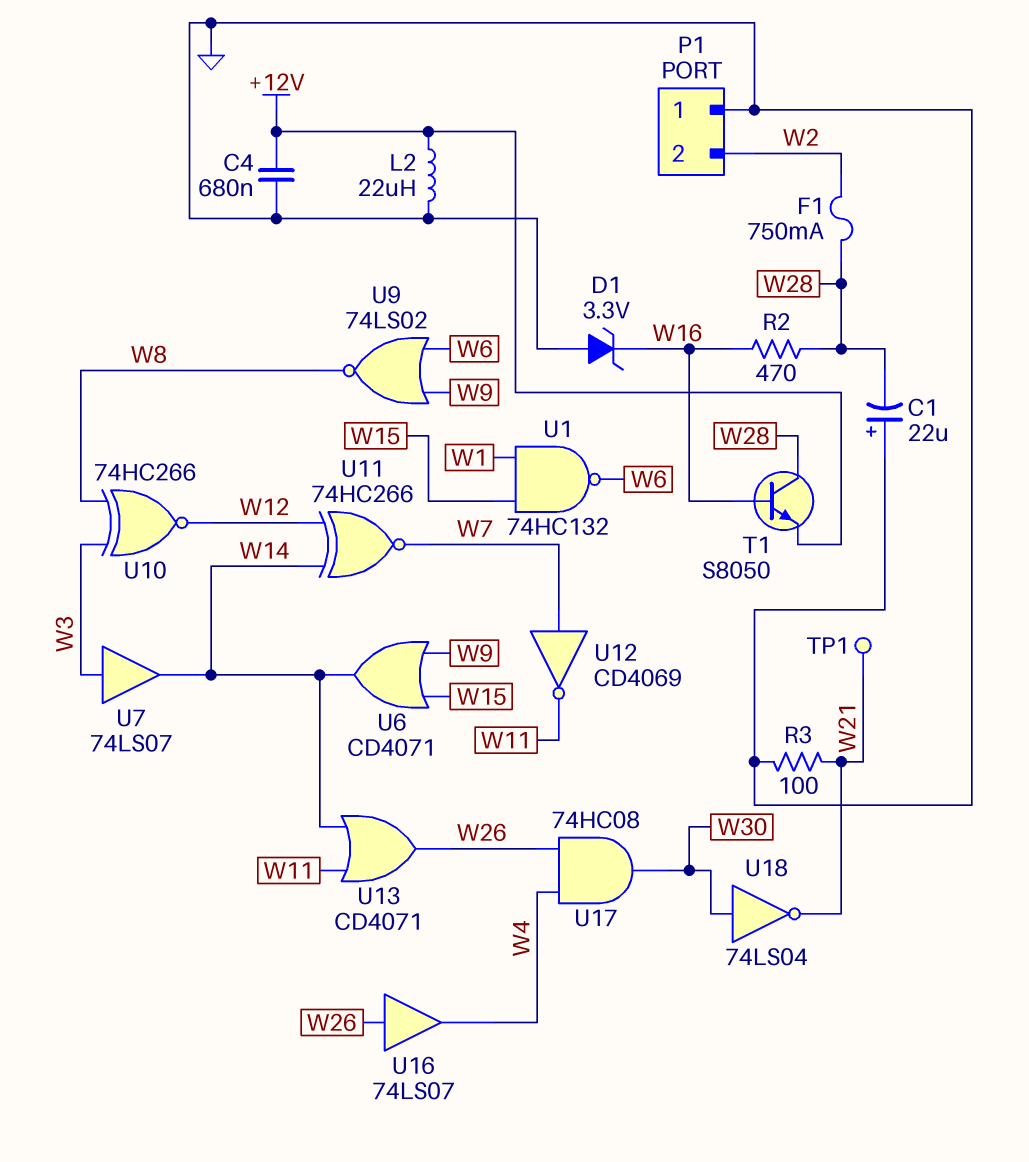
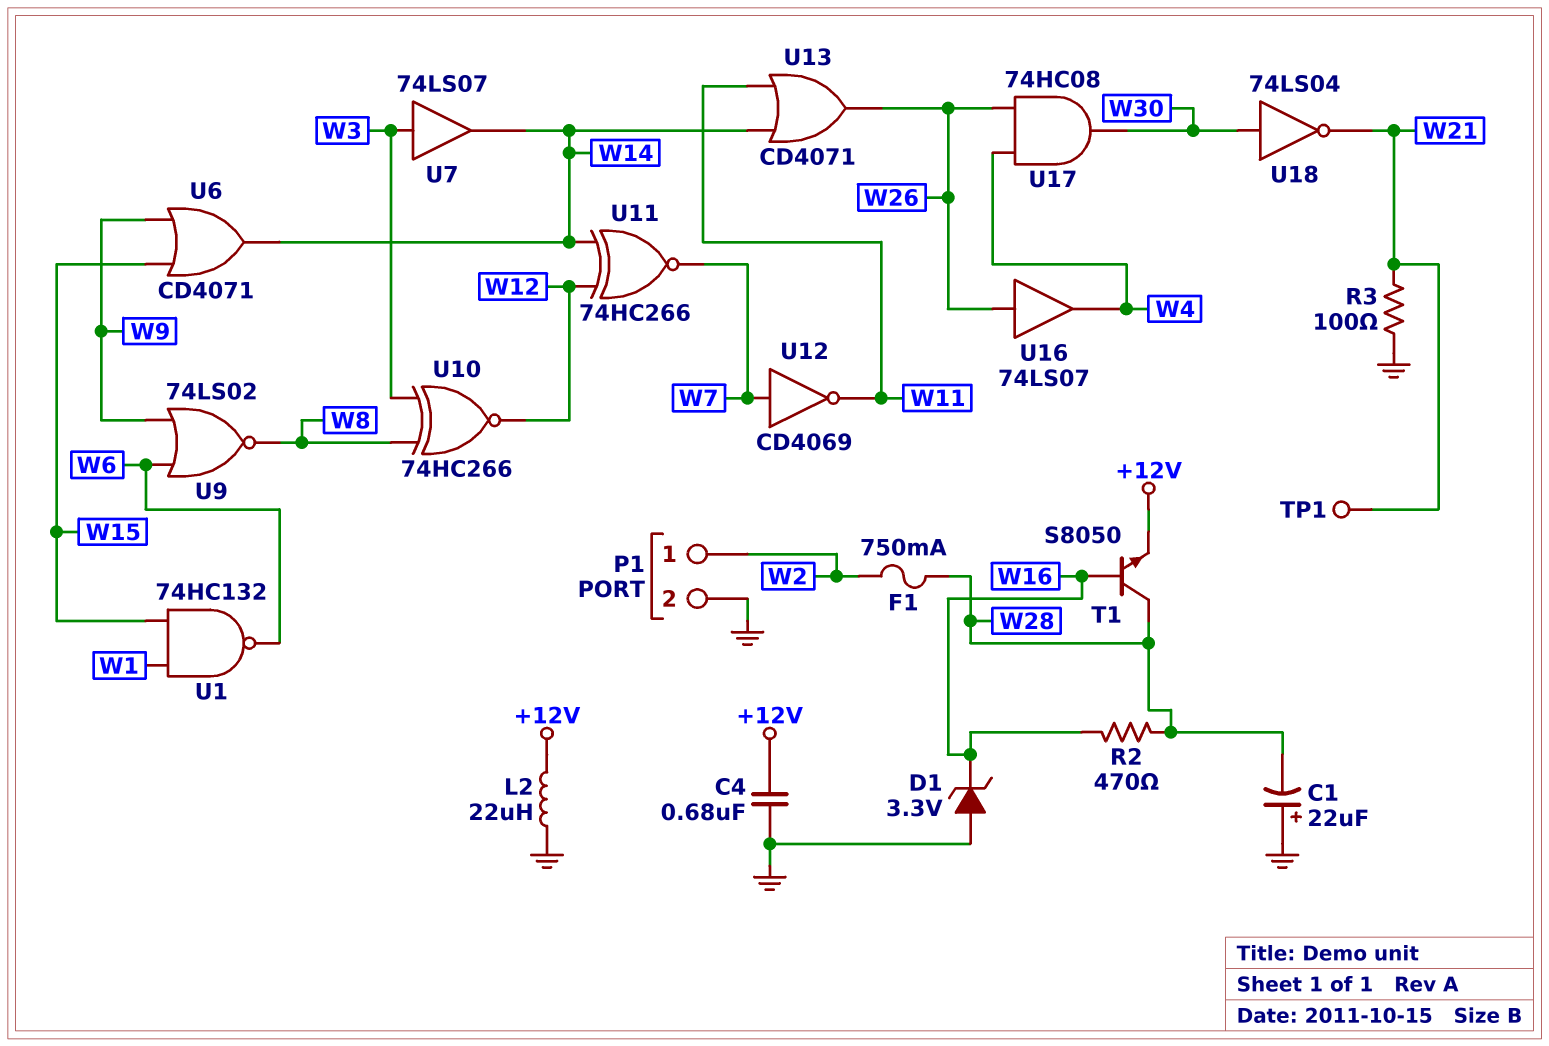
P1 pin 1: GND -> W2
P1 pin 2: W2 -> GND

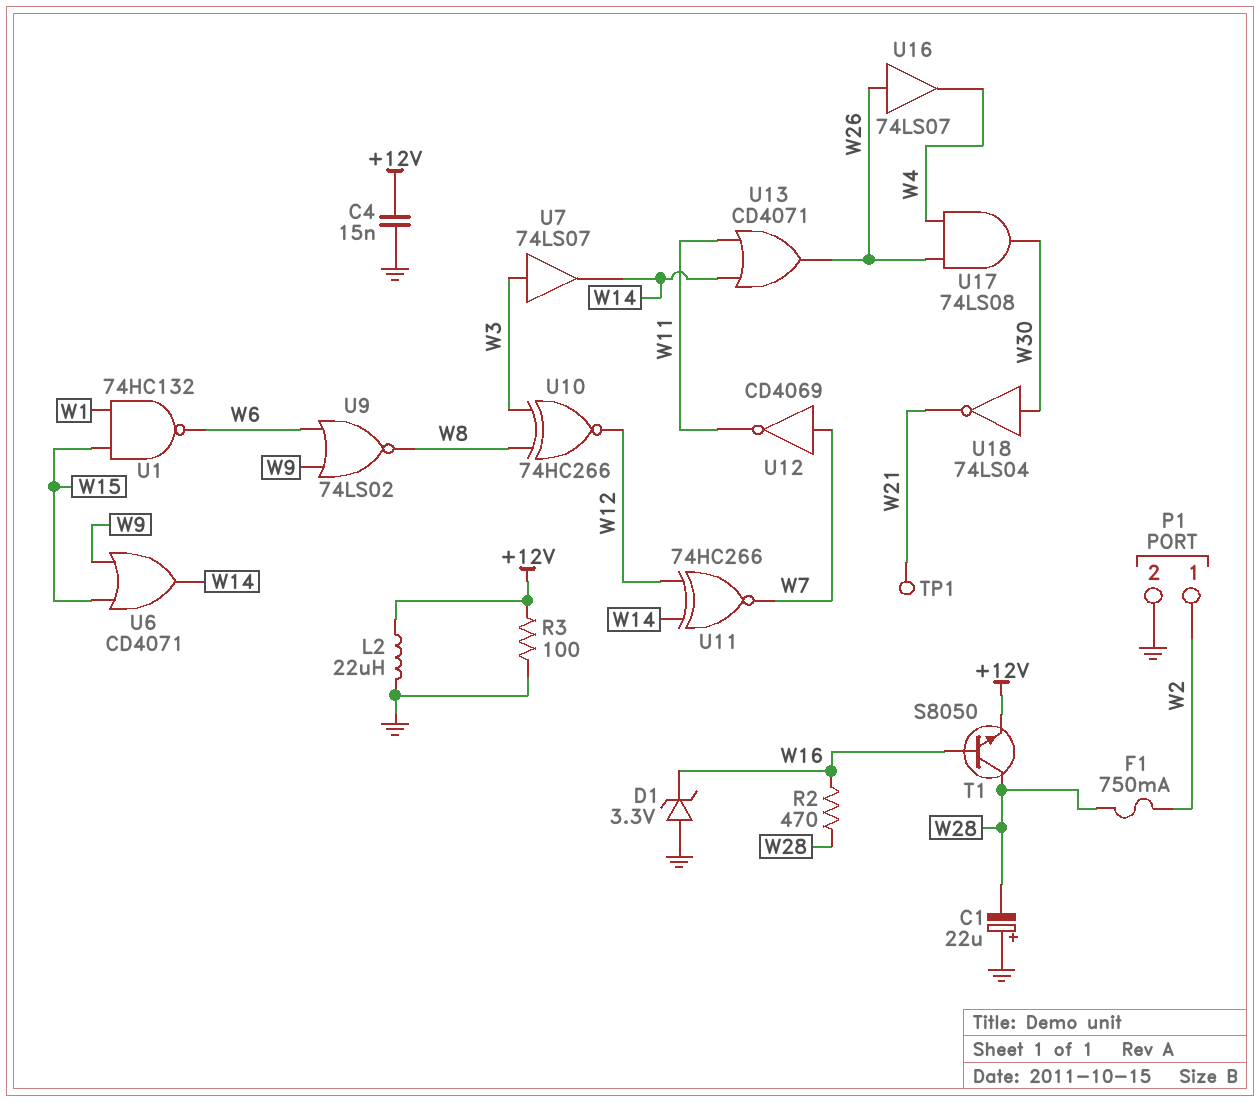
C4: 680nF (+12V, GND) -> 15nF (+12V, GND)
R3: 100 (GND, W21) -> 100 (+12V, GND)
U17: AND 74HC08 (in W4, in W26, out W30) -> AND 74LS08 (in W4, in W26, out W30)

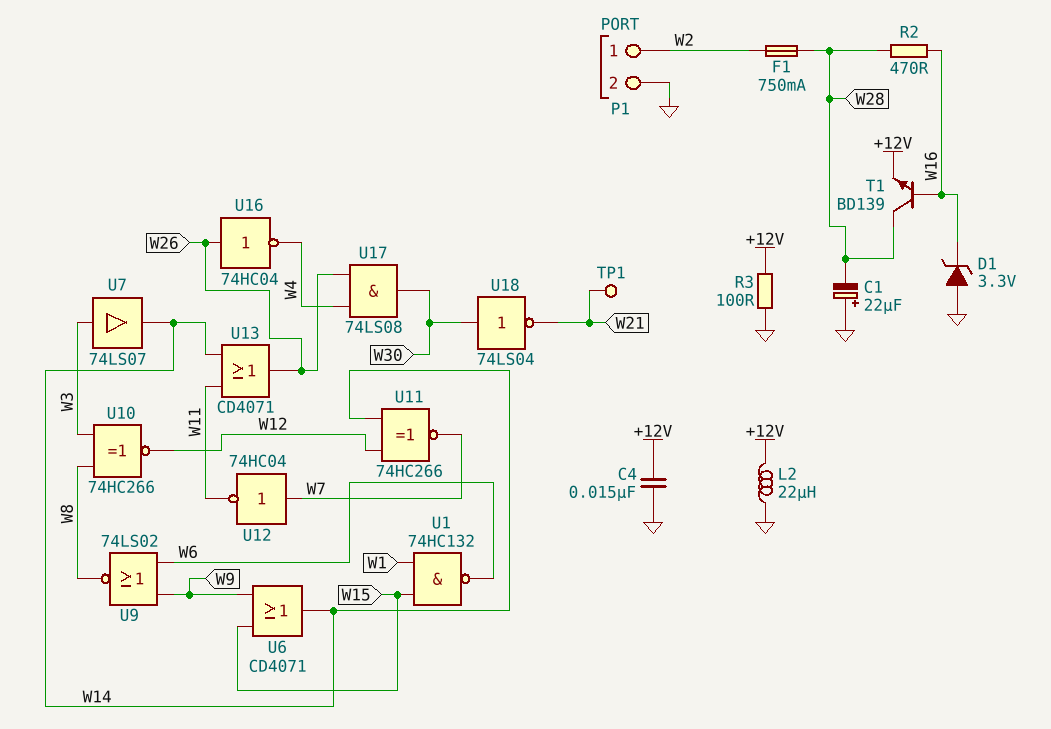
T1: NPN S8050 (B W16, C W28, E +12V) -> NPN BD139 (B W16, C W28, E +12V)
U12: NOT CD4069 (in W7, out W11) -> NOT 74HC04 (in W7, out W11)
U16: buffer 74LS07 (in W26, out W4) -> NOT 74HC04 (in W26, out W4)

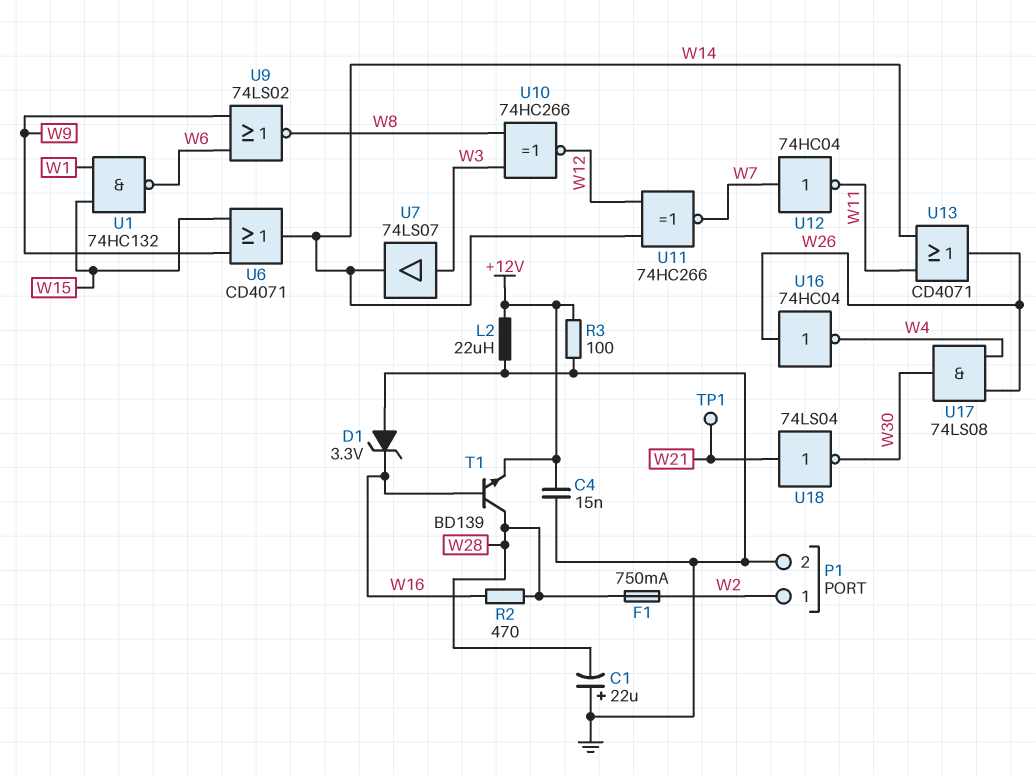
U18: NOT 74LS04 (in W30, out W21) -> NOT 74LS04 (in W21, out W30)

